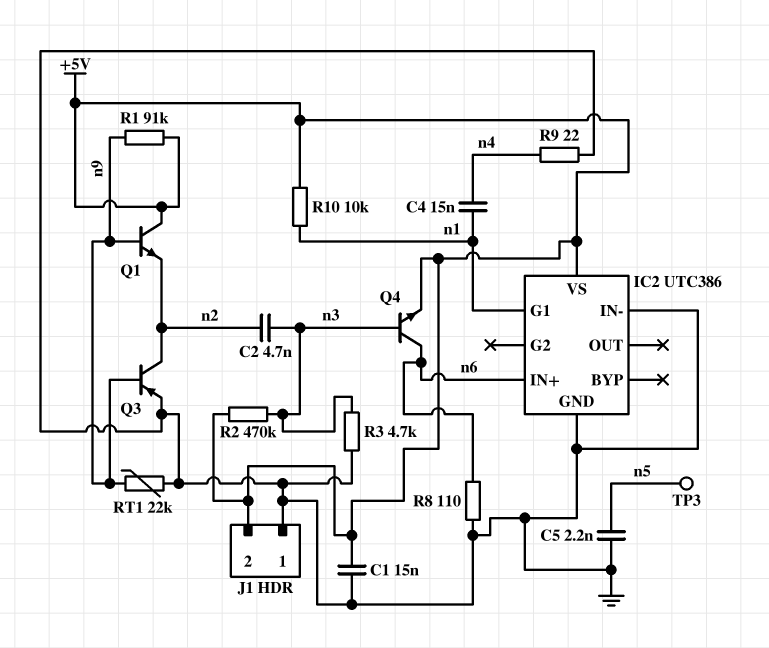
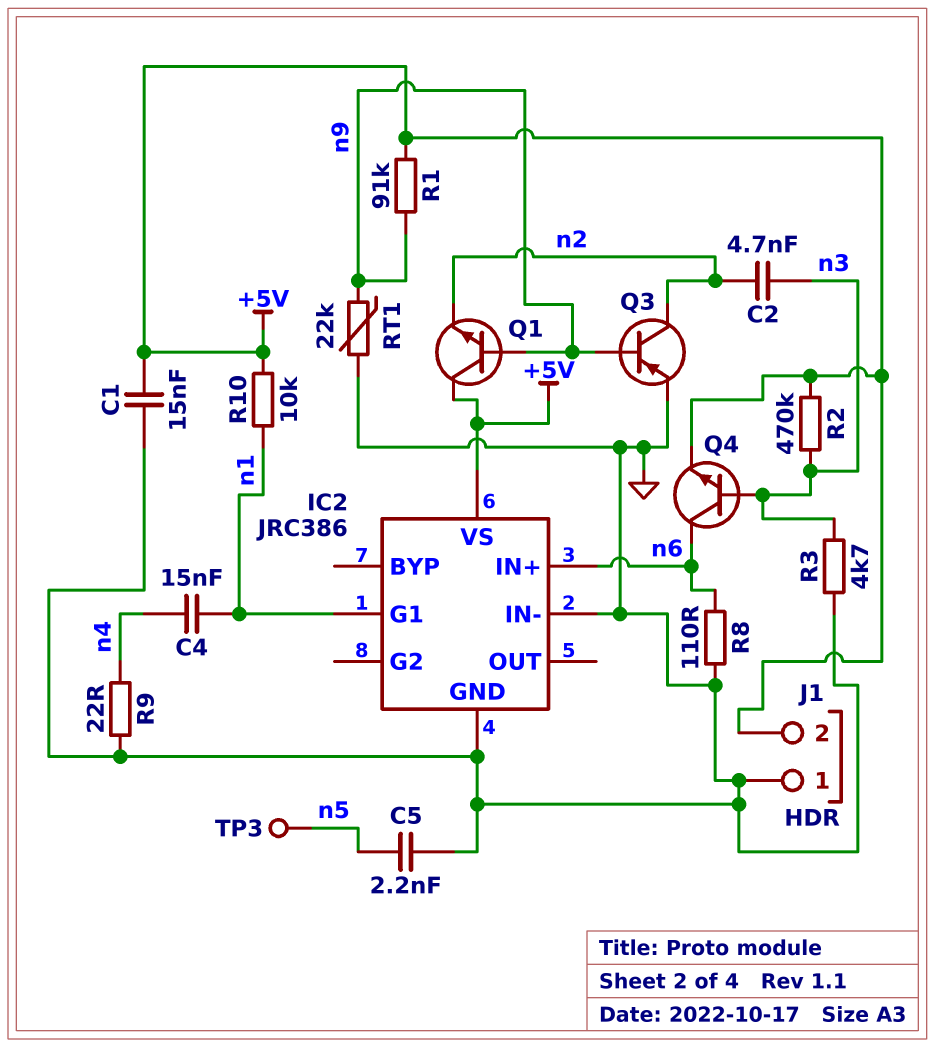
IC2: UTC386 -> JRC386

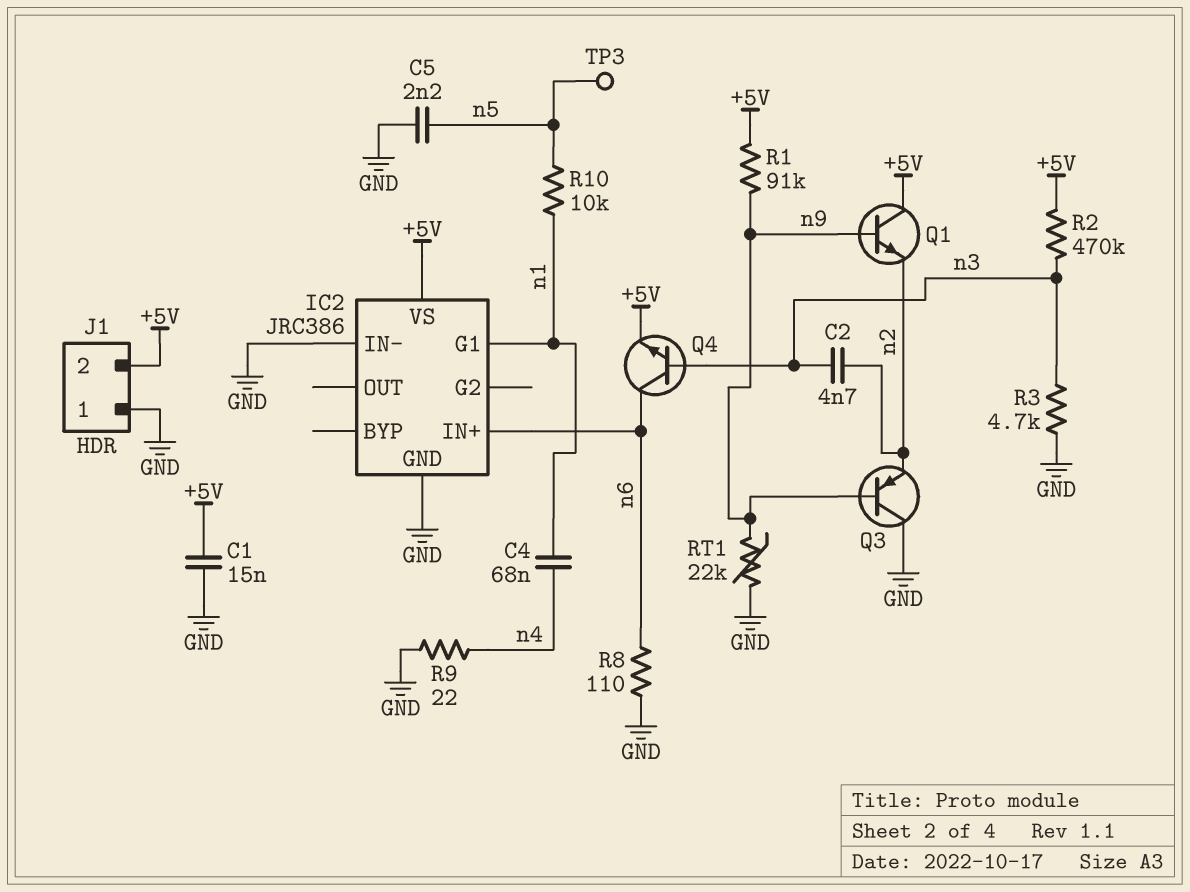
C4: 15nF (n1, n4) -> 68nF (n1, n4)
Q3: PNP (B n9, C n2, E GND) -> PNP (B n9, C GND, E n2)
R10: 10k (+5V, n1) -> 10k (n1, n5)

